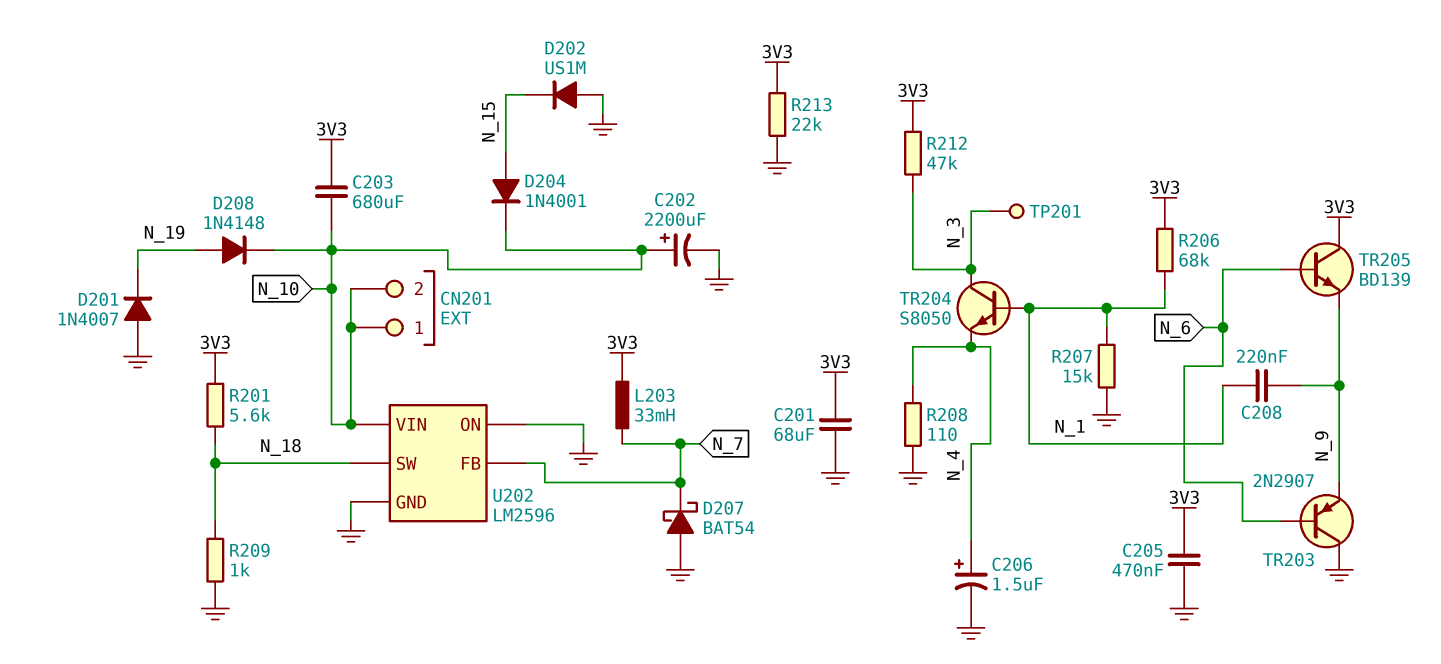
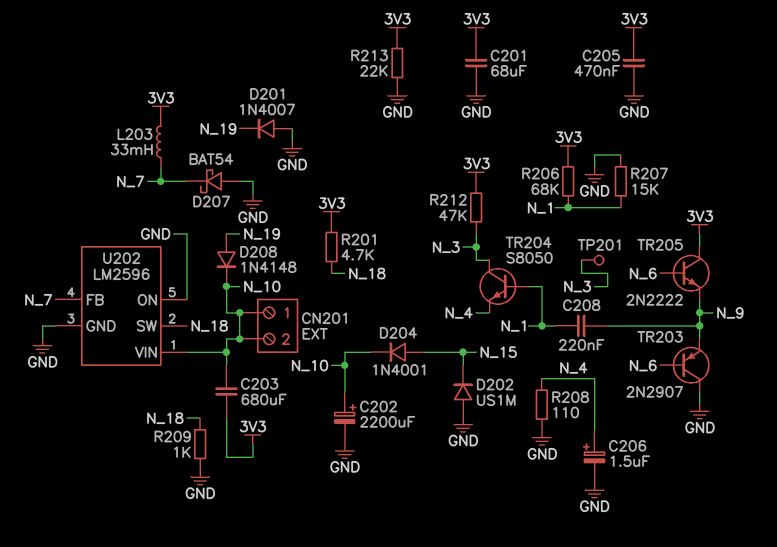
R201: 5.6k (3V3, N_18) -> 4.7k (3V3, N_18)
TR205: NPN BD139 (B N_6, C 3V3, E N_9) -> NPN 2N2222 (B N_6, C 3V3, E N_9)

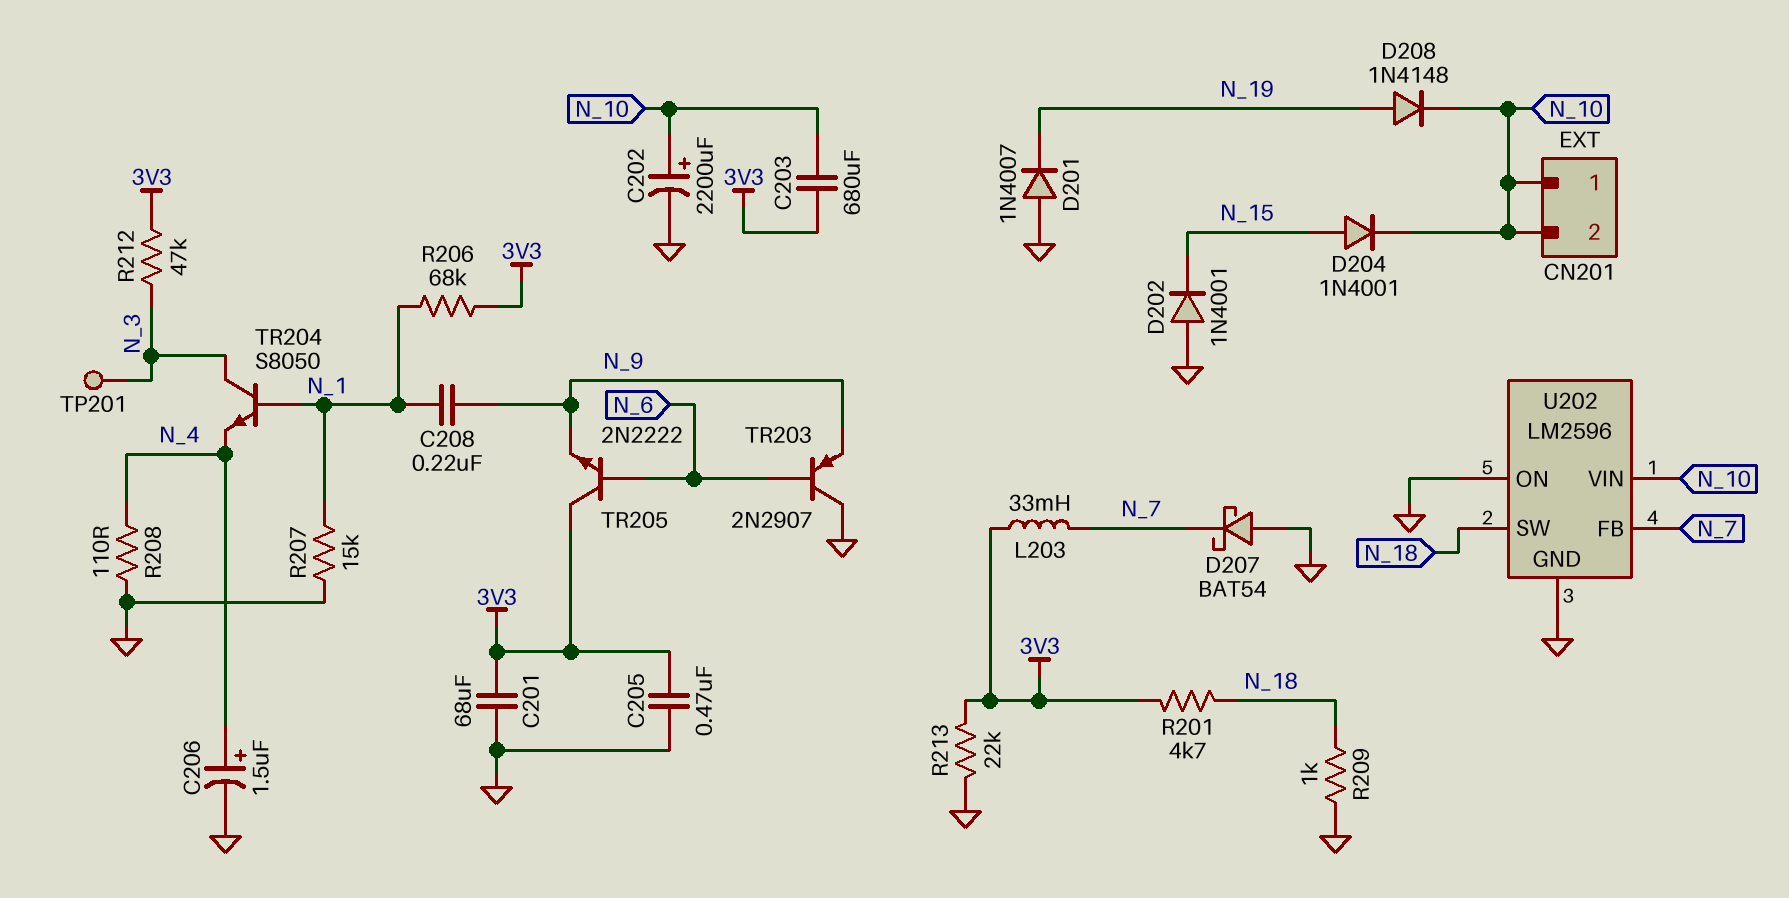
D202: diode US1M (A GND, K N_15) -> diode 1N4001 (A GND, K N_15)

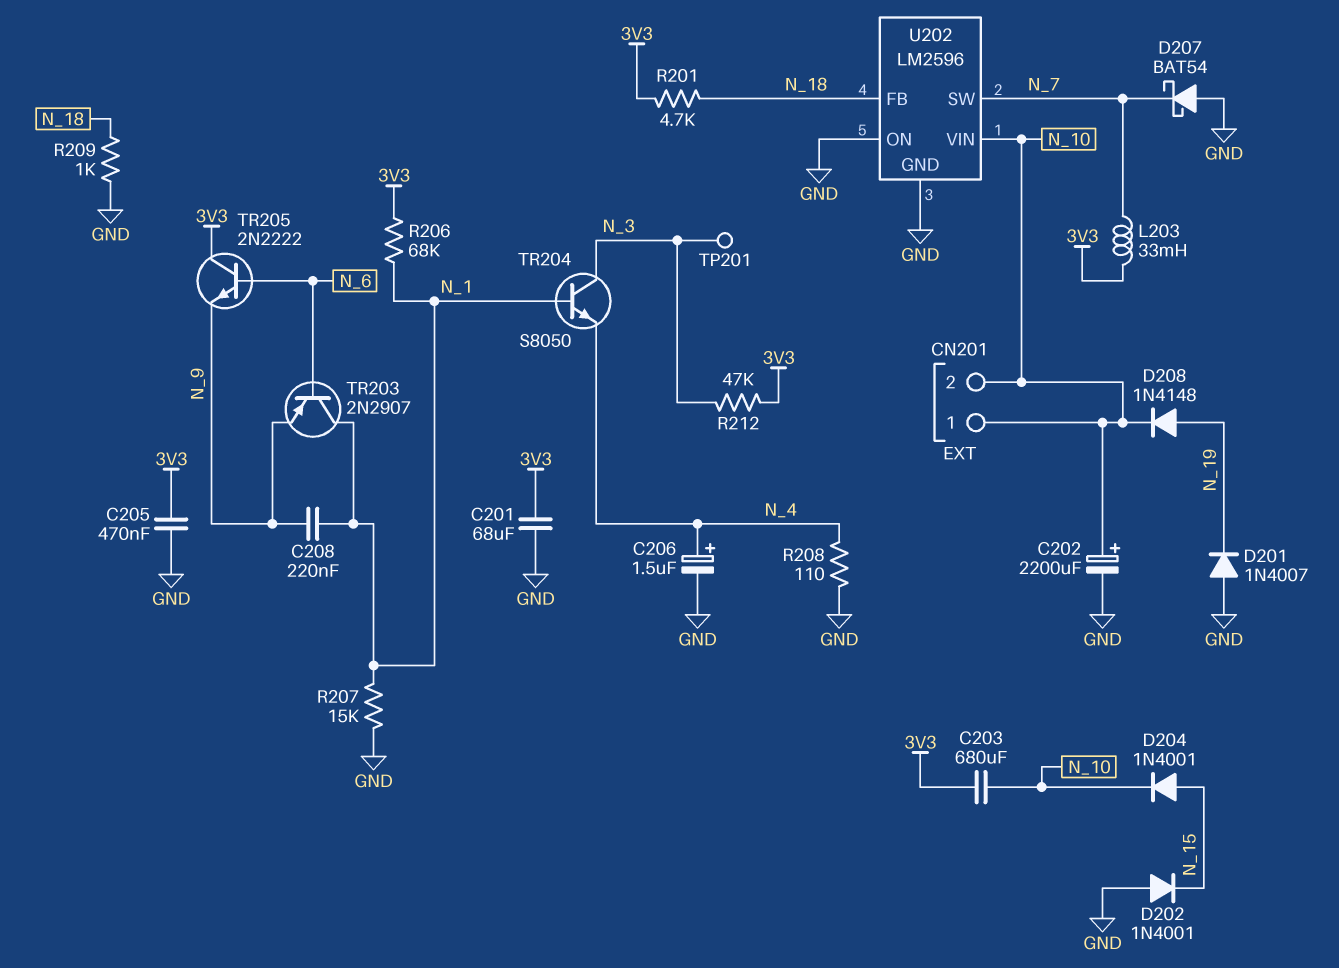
R213: 22k (3V3, GND) -> none
TR203: PNP 2N2907 (B N_6, C GND, E N_9) -> PNP 2N2907 (B N_6, C N_1, E N_9)
U202 pin FB: N_7 -> N_18
U202 pin SW: N_18 -> N_7

